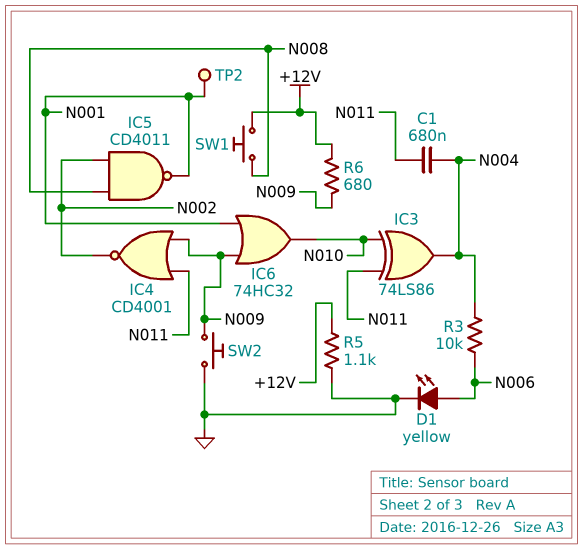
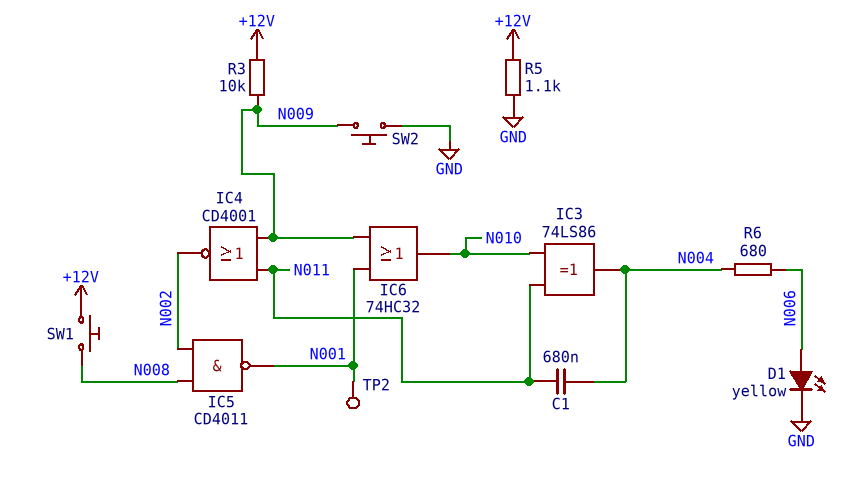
R3: 10k (N004, N006) -> 10k (+12V, N009)
R6: 680 (+12V, N009) -> 680 (N004, N006)

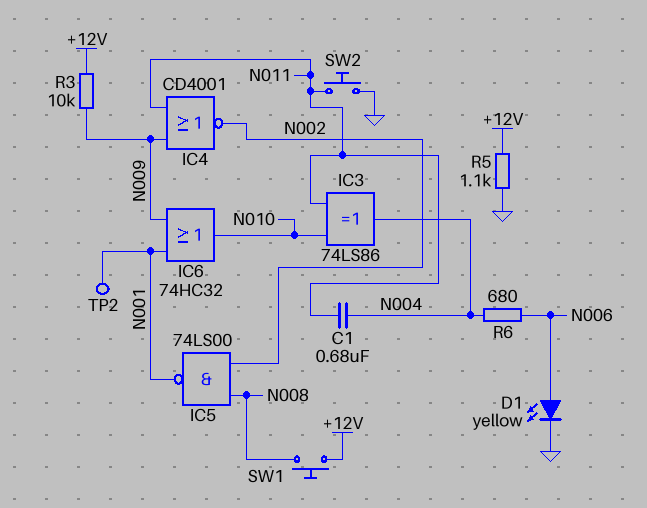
IC5: NAND CD4011 (in N002, in N008, out N001) -> NAND 74LS00 (in N002, in N008, out N001)
SW2: button (GND, N009) -> button (GND, N011)

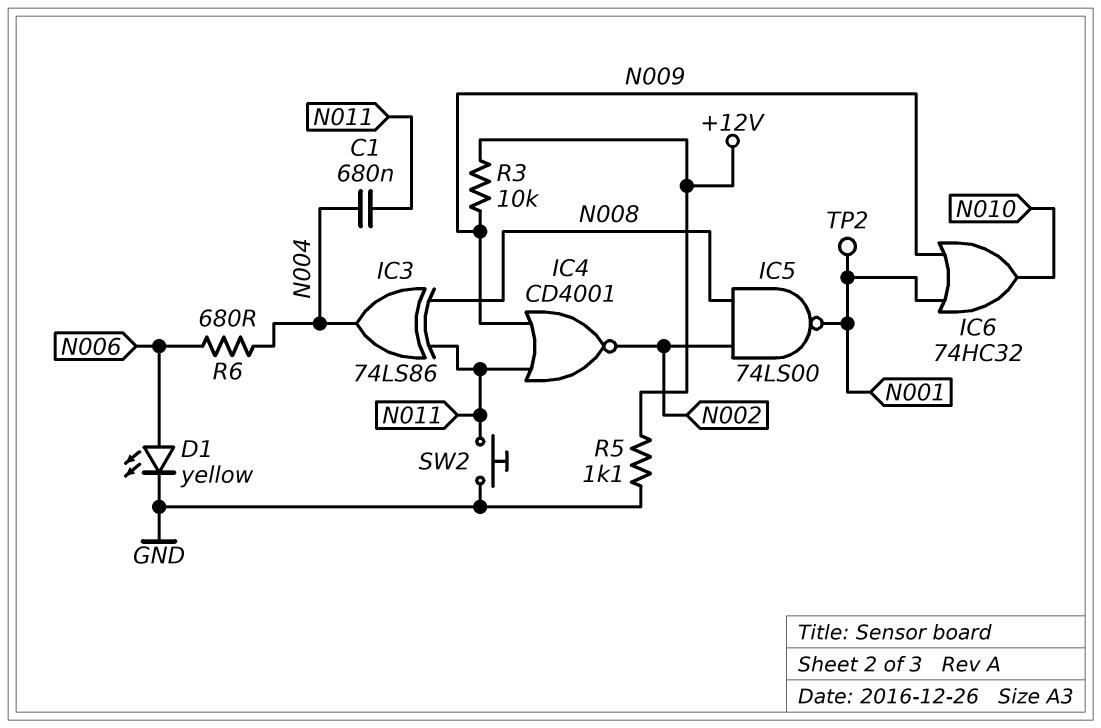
IC3: XOR 74LS86 (in N010, in N011, out N004) -> XOR 74LS86 (in N008, in N011, out N004)
SW1: button (+12V, N008) -> none

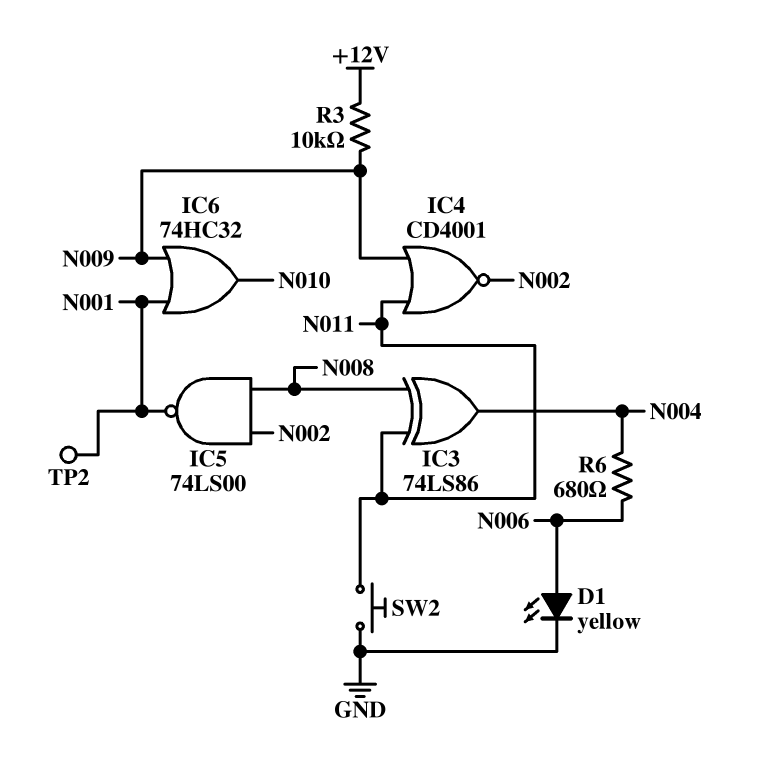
C1: 680nF (N004, N011) -> none
R5: 1.1k (+12V, GND) -> none

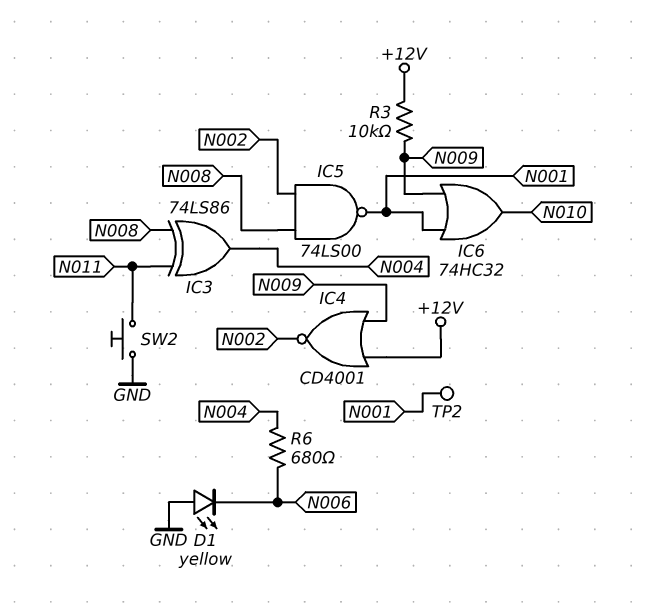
D1: LED yellow (A N006, K GND) -> LED yellow (A GND, K N006)
IC4: NOR CD4001 (in N009, in N011, out N002) -> NOR CD4001 (in +12V, in N009, out N002)

